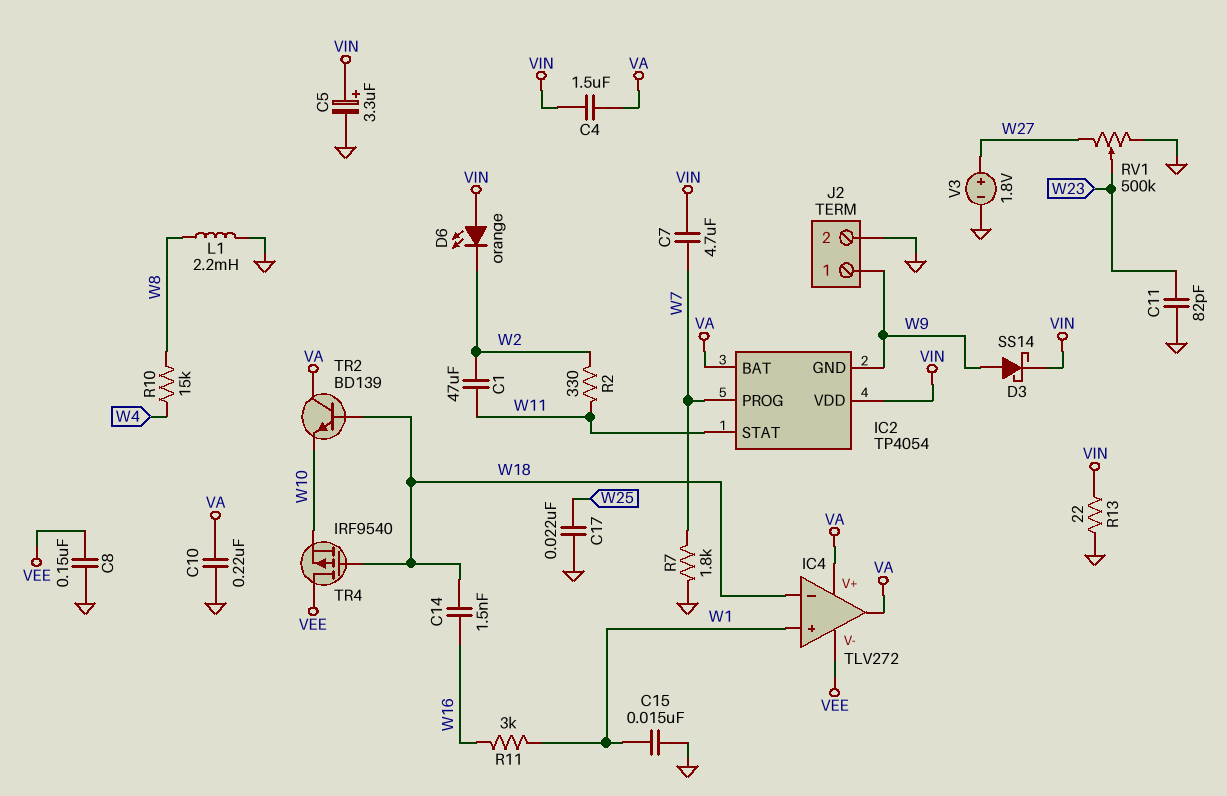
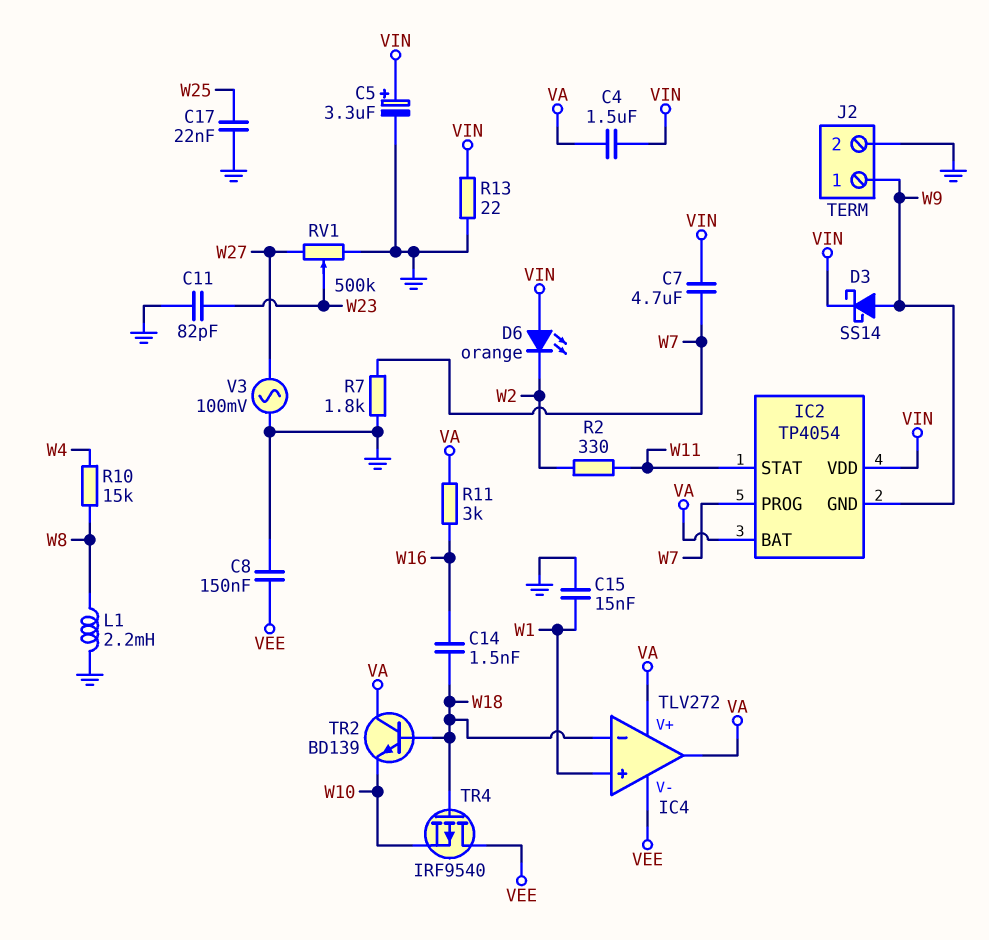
C1: 47uF (W2, W11) -> none
C10: 220nF (GND, VA) -> none
R11: 3k (W1, W16) -> 3k (VA, W16)
V3: 1.8V (plus W27, minus GND) -> AC 100mV (GND, W27)

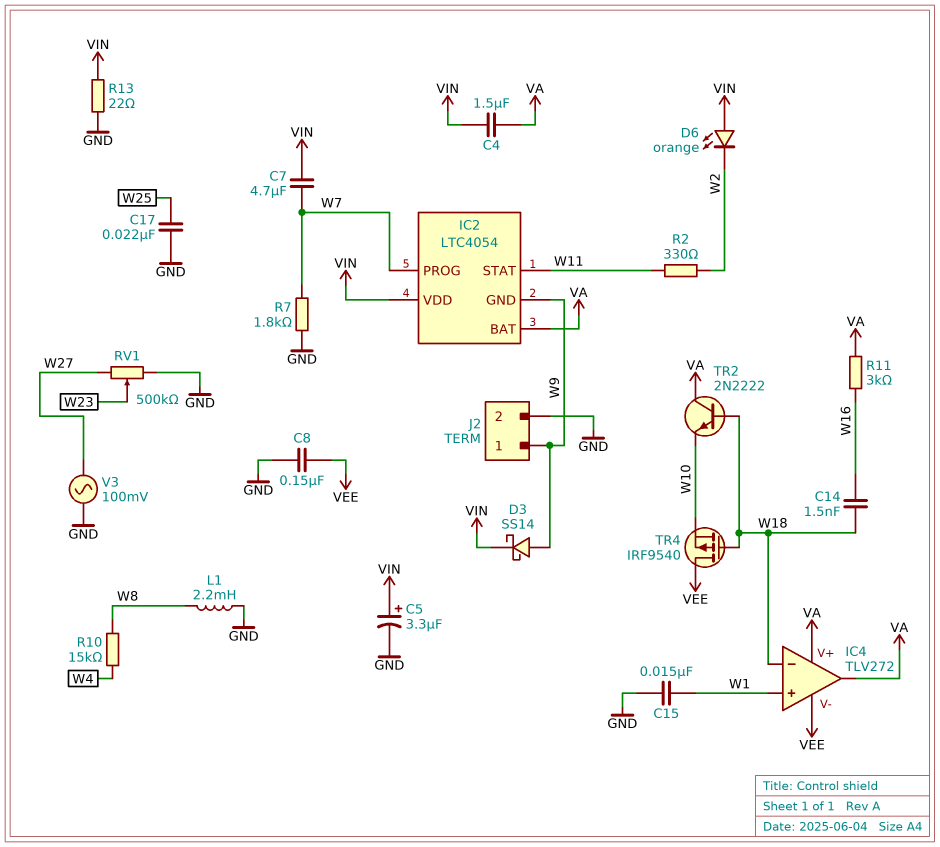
C11: 82pF (GND, W23) -> none
IC2: TP4054 -> LTC4054
TR2: NPN BD139 (B W18, C VA, E W10) -> NPN 2N2222 (B W18, C VA, E W10)

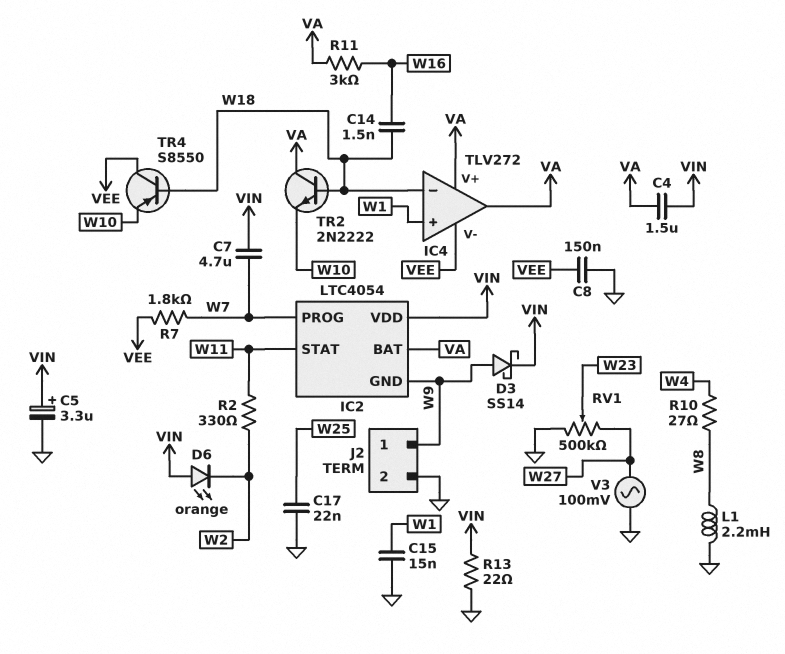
R7: 1.8k (GND, W7) -> 1.8k (VEE, W7)
R10: 15k (W4, W8) -> 27 (W4, W8)
TR4: PMOS IRF9540 (G W18, D VEE, S W10) -> PNP S8550 (B W18, C VEE, E W10)

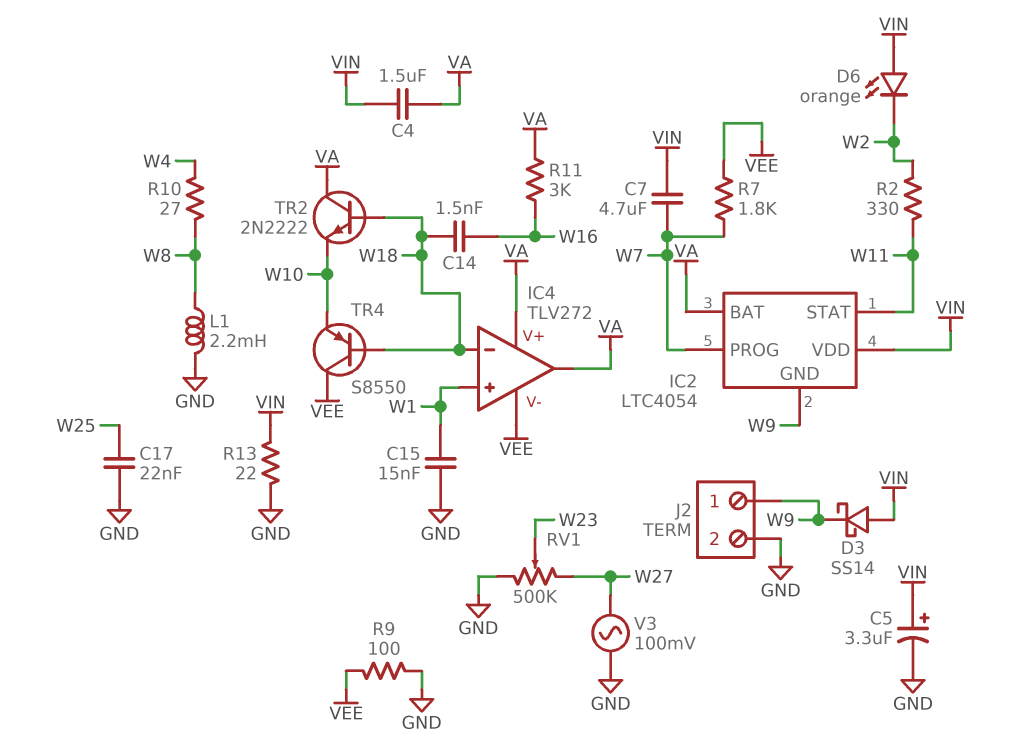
C8: 150nF (GND, VEE) -> none
D3: schottky SS14 (A W9, K VIN) -> schottky SS14 (A VIN, K W9)
R9: none -> 100 (GND, VEE)

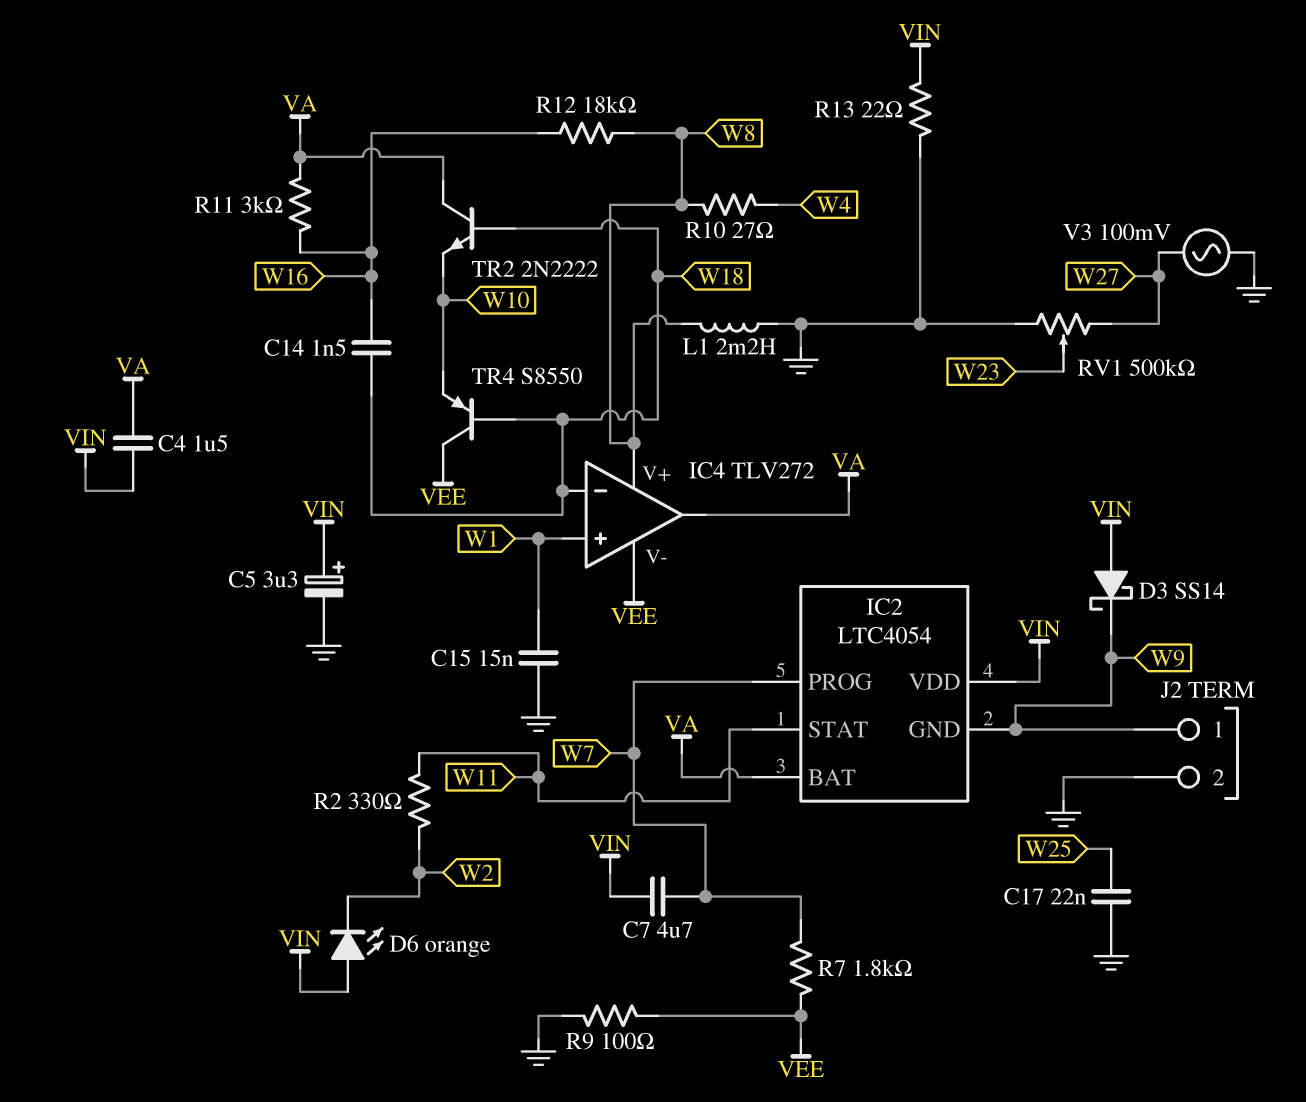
IC4 pin V+: VA -> W8
R12: none -> 18k (W8, W16)

